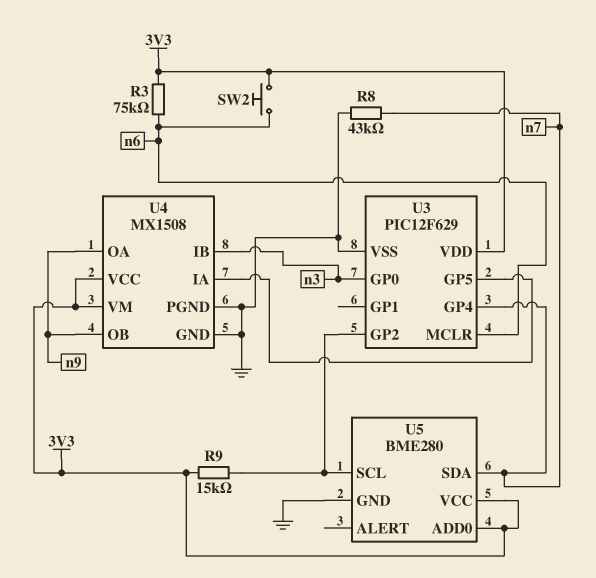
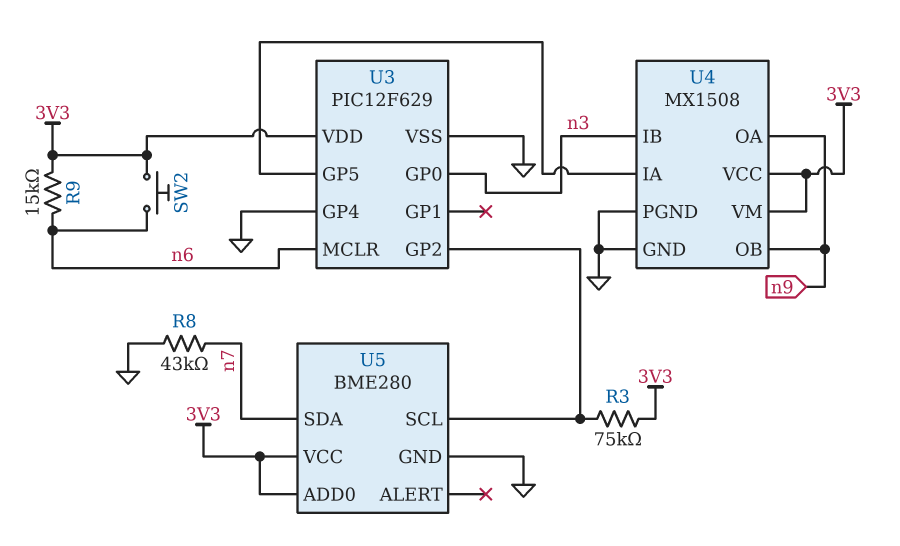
R3: 75k (3V3, n6) -> 75k (3V3, U3/GP2)
R9: 15k (3V3, U3/GP2) -> 15k (3V3, n6)
U3 pin GP4: n7 -> GND

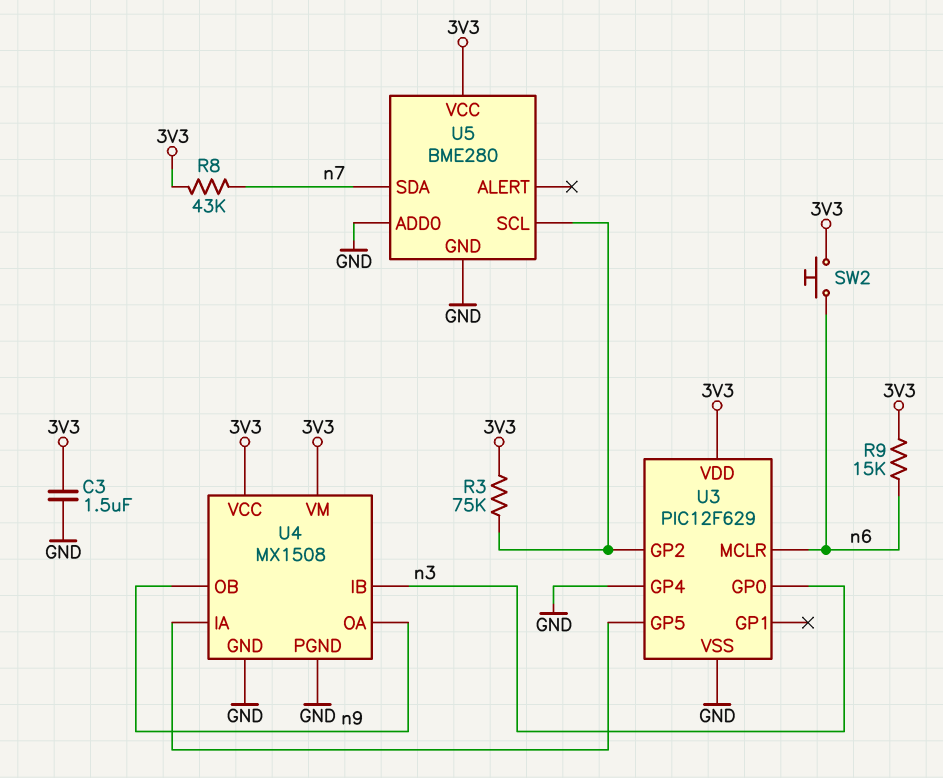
C3: none -> 1.5uF (3V3, GND)
R8: 43k (GND, n7) -> 43k (3V3, n7)
U5 pin ADD0: 3V3 -> GND

